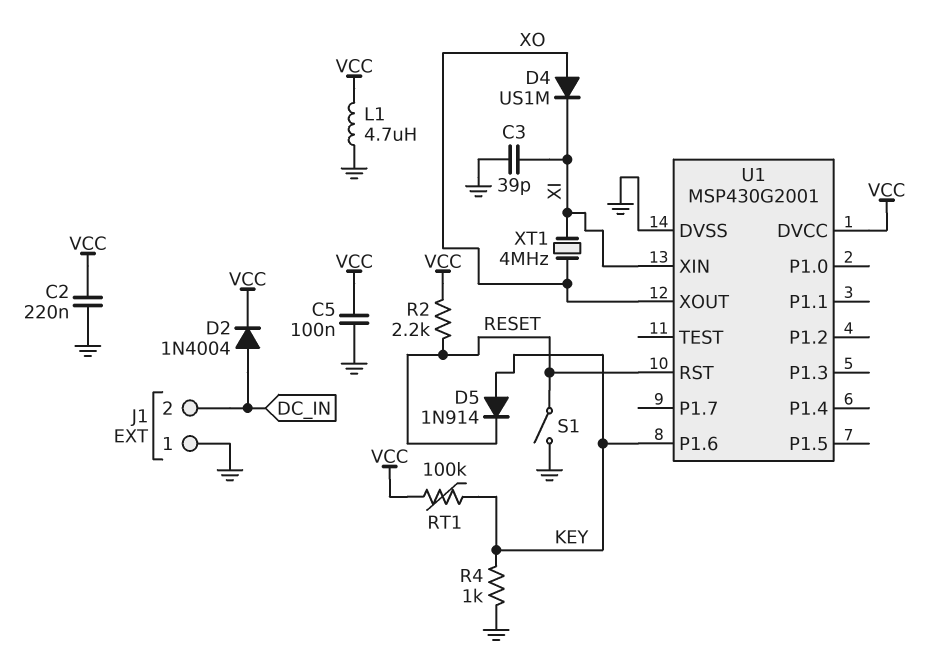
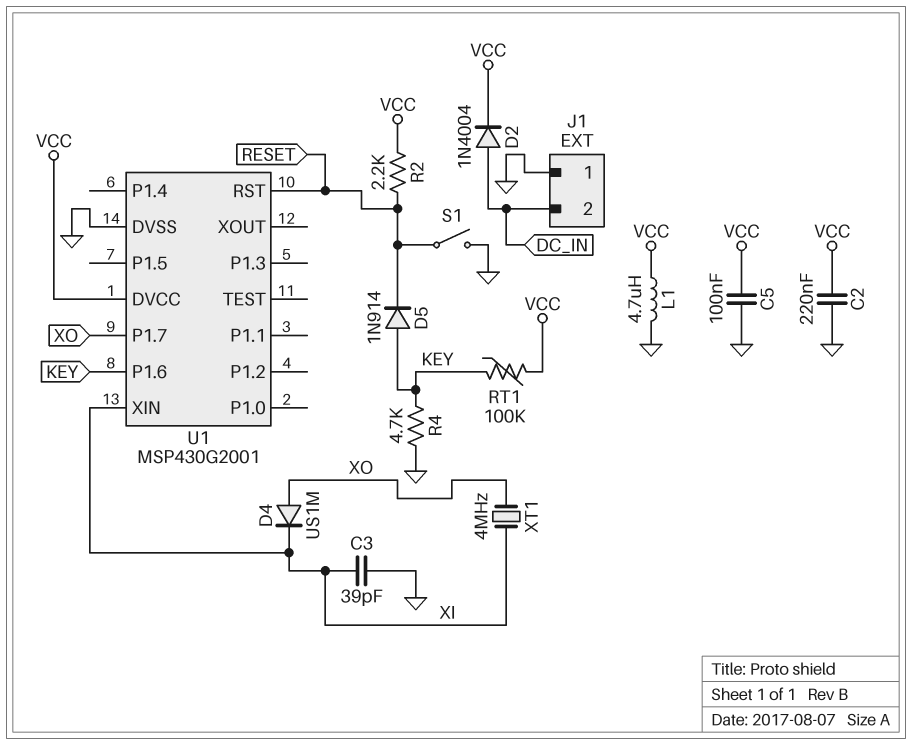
R4: 1k (GND, KEY) -> 4.7k (GND, KEY)
U1 pin P1.7: none -> XO
U1 pin XOUT: XO -> none

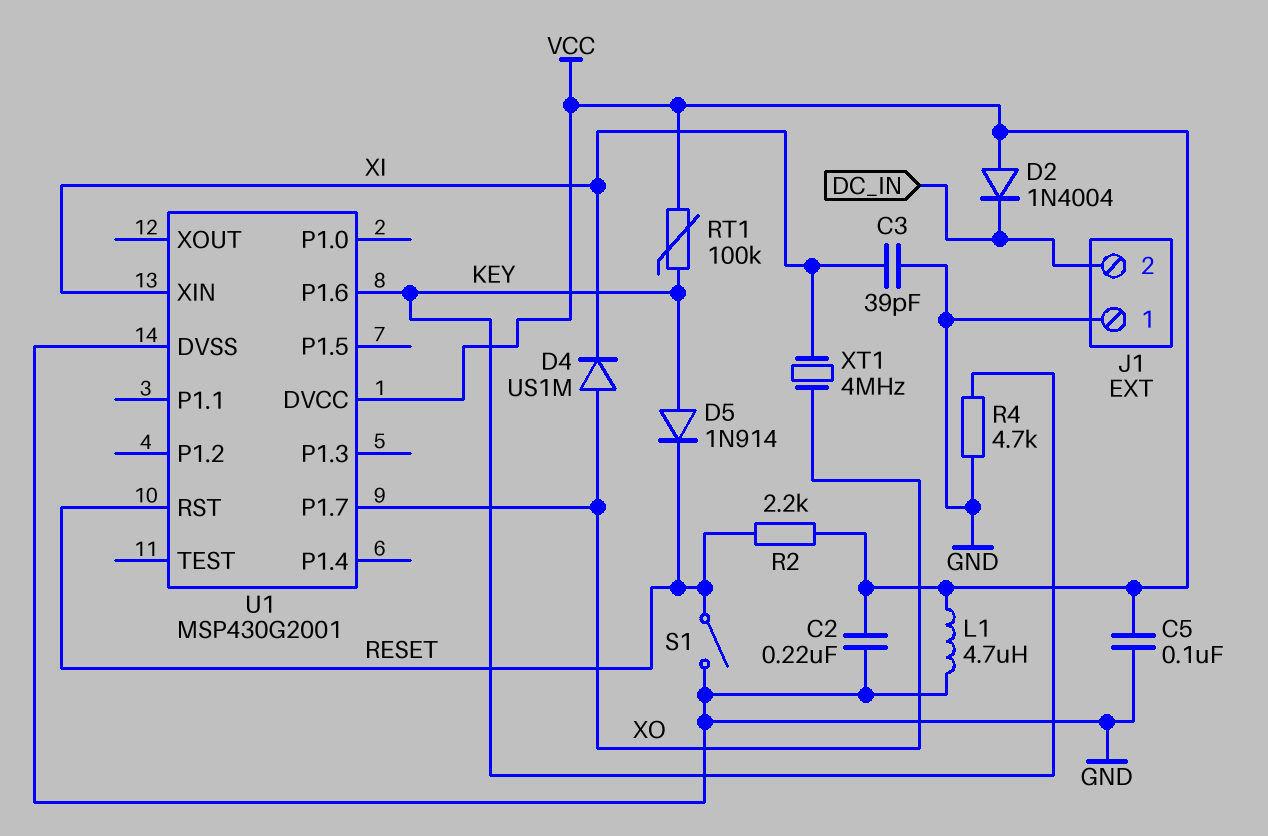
D2: diode 1N4004 (A DC_IN, K VCC) -> diode 1N4004 (A VCC, K DC_IN)

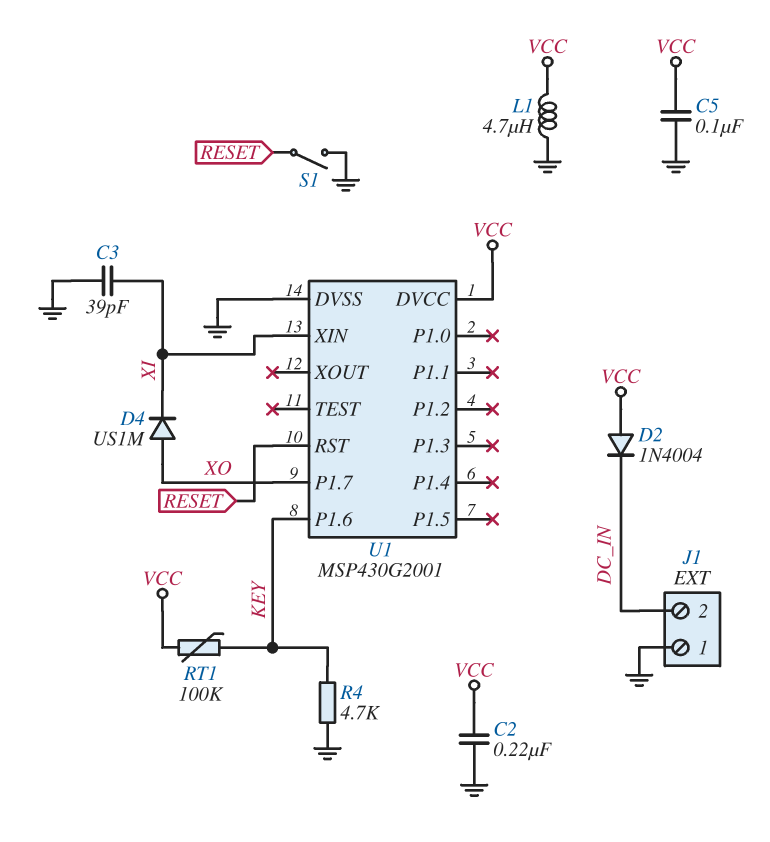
D5: diode 1N914 (A KEY, K RESET) -> none
R2: 2.2k (RESET, VCC) -> none
XT1: 4MHz (XI, XO) -> none

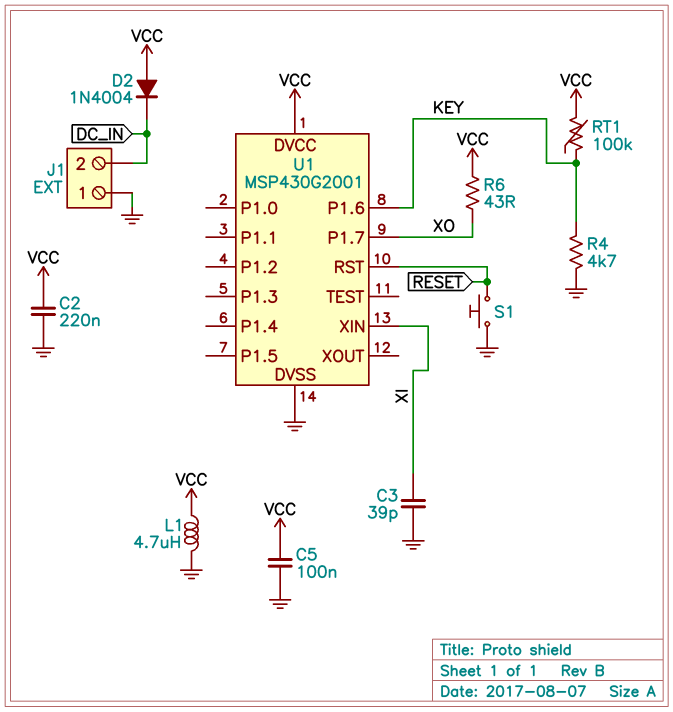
D4: diode US1M (A XO, K XI) -> none
R6: none -> 43 (VCC, XO)
S1: switch (GND, RESET) -> button (GND, RESET)

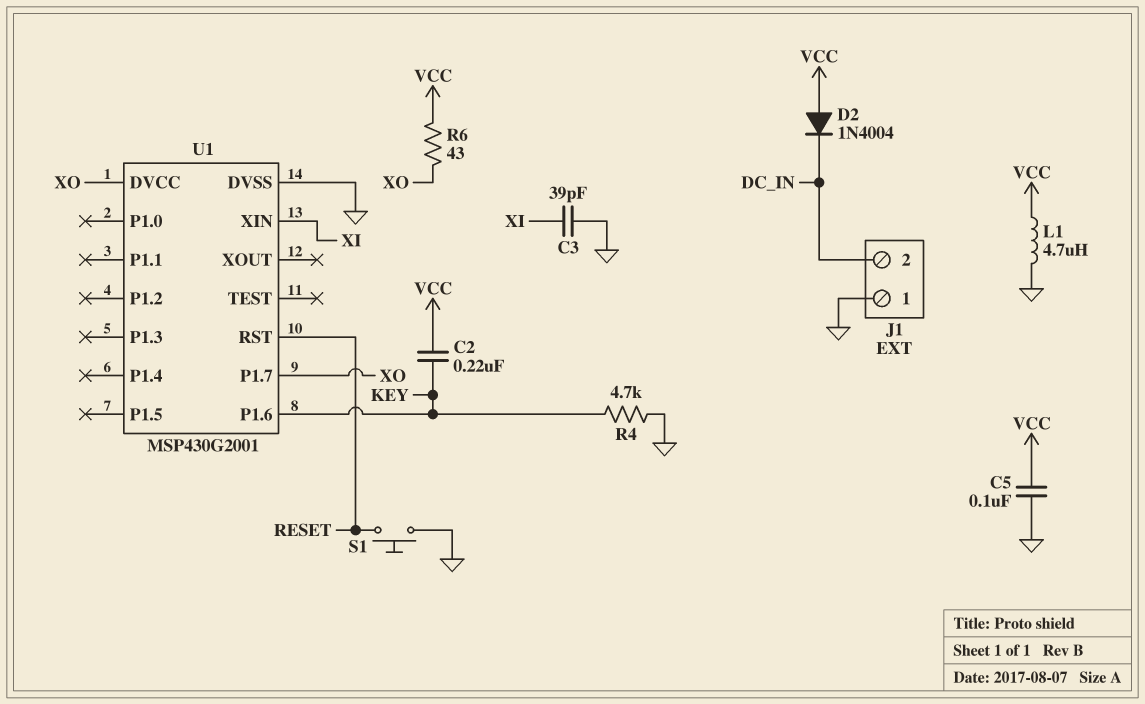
C2: 220nF (GND, VCC) -> 220nF (KEY, VCC)
RT1: 100k (KEY, VCC) -> none
U1 pin DVCC: VCC -> XO

